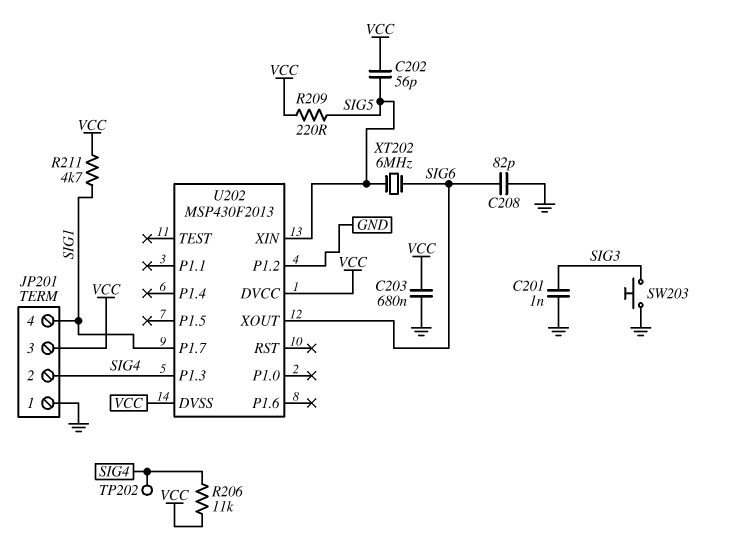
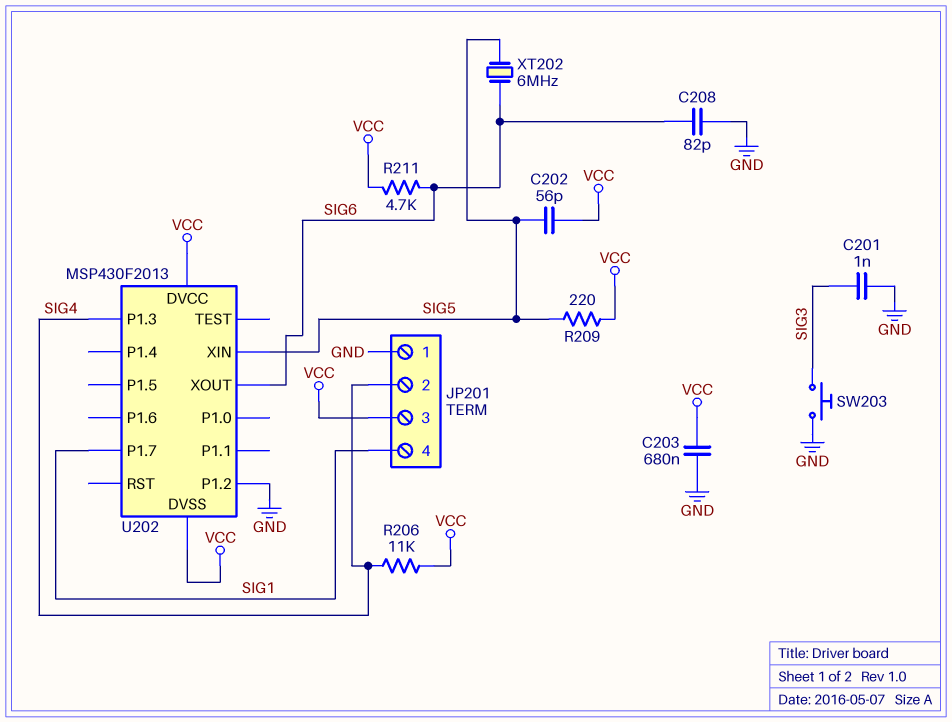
R211: 4.7k (SIG1, VCC) -> 4.7k (SIG6, VCC)
TP202: test point (SIG4) -> none

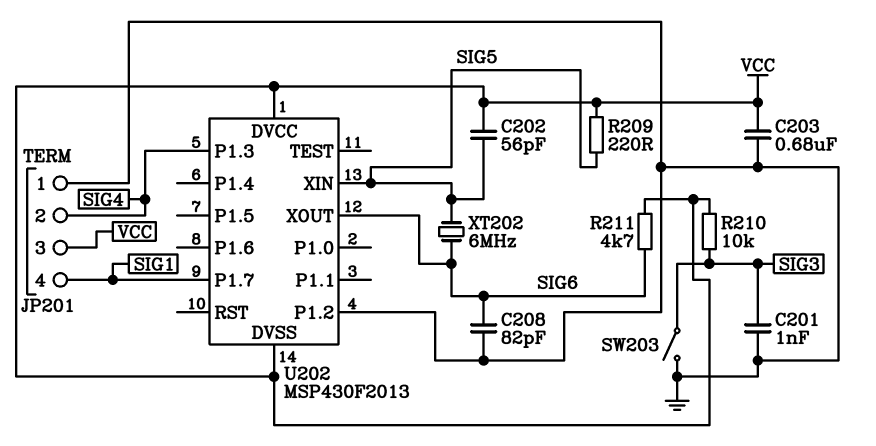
R206: 11k (SIG4, VCC) -> none
R210: none -> 10k (SIG3, VCC)
SW203: button (GND, SIG3) -> switch (GND, SIG3)

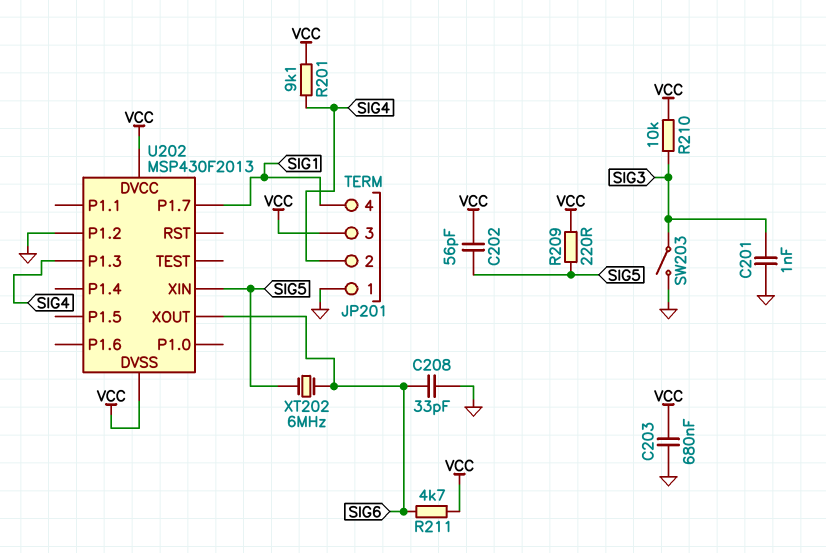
C208: 82pF (GND, SIG6) -> 33pF (GND, SIG6)
R201: none -> 9.1k (SIG4, VCC)

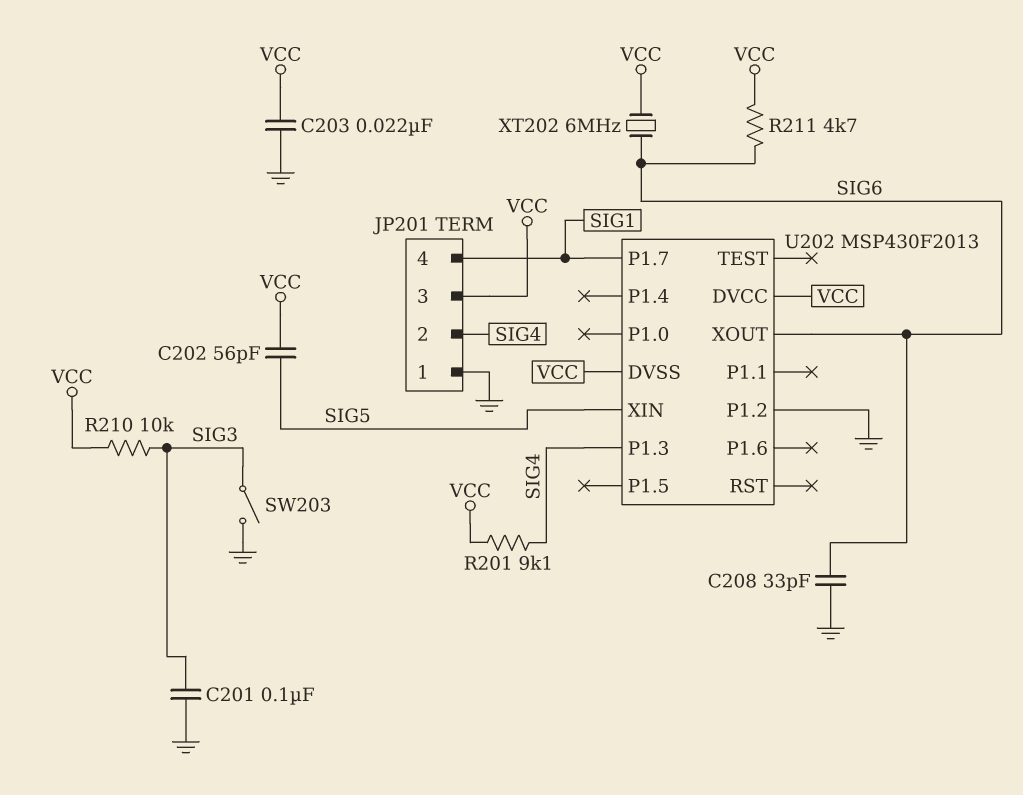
C201: 1nF (GND, SIG3) -> 100nF (GND, SIG3)
C203: 680nF (GND, VCC) -> 22nF (GND, VCC)
R209: 220 (SIG5, VCC) -> none
XT202: 6MHz (SIG5, SIG6) -> 6MHz (SIG6, VCC)

